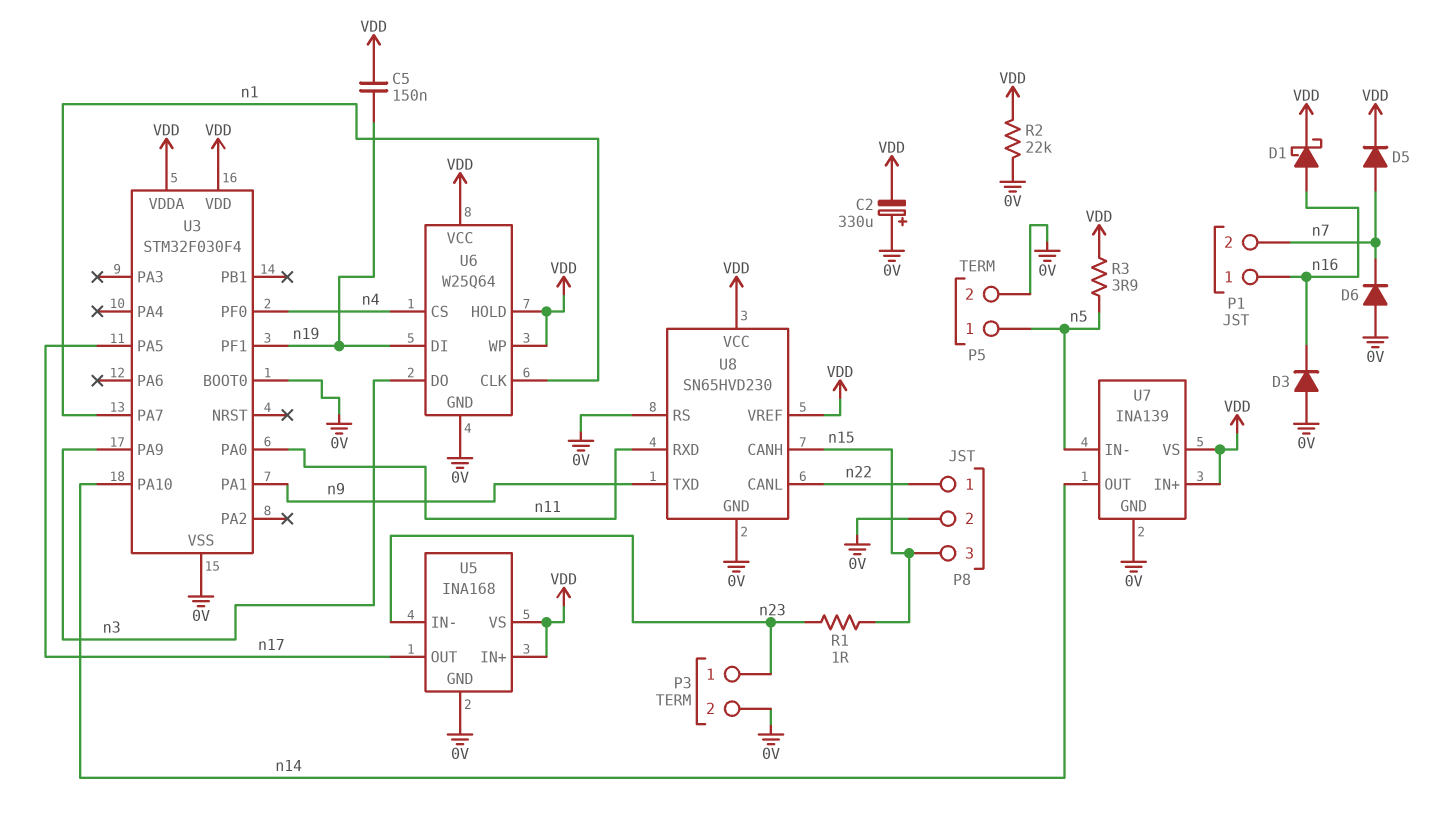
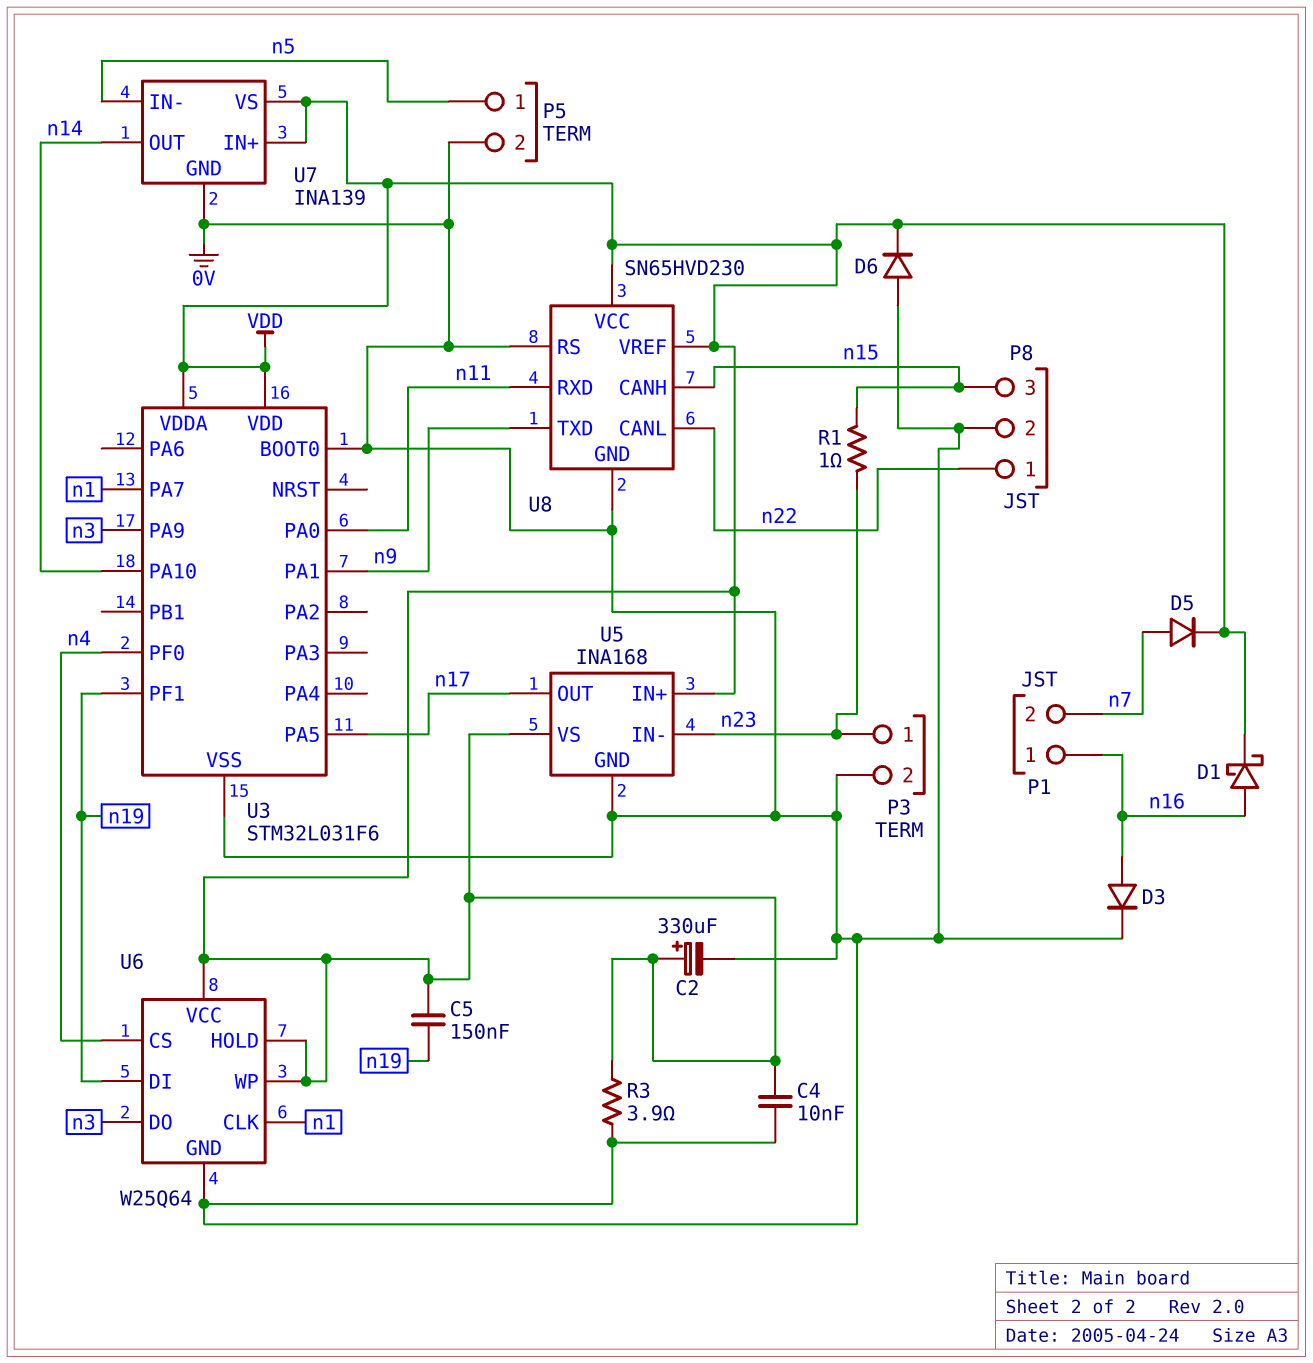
C2: 330uF (plus 0V, minus VDD) -> 330uF (plus VDD, minus 0V)
C4: none -> 10nF (0V, VDD)
D3: diode (A 0V, K n16) -> diode (A n16, K 0V)
D6: diode (A 0V, K n7) -> diode (A 0V, K VDD)
R2: 22k (0V, VDD) -> none
R3: 3.9 (VDD, n5) -> 3.9 (0V, VDD)
U3: STM32F030F4 -> STM32L031F6

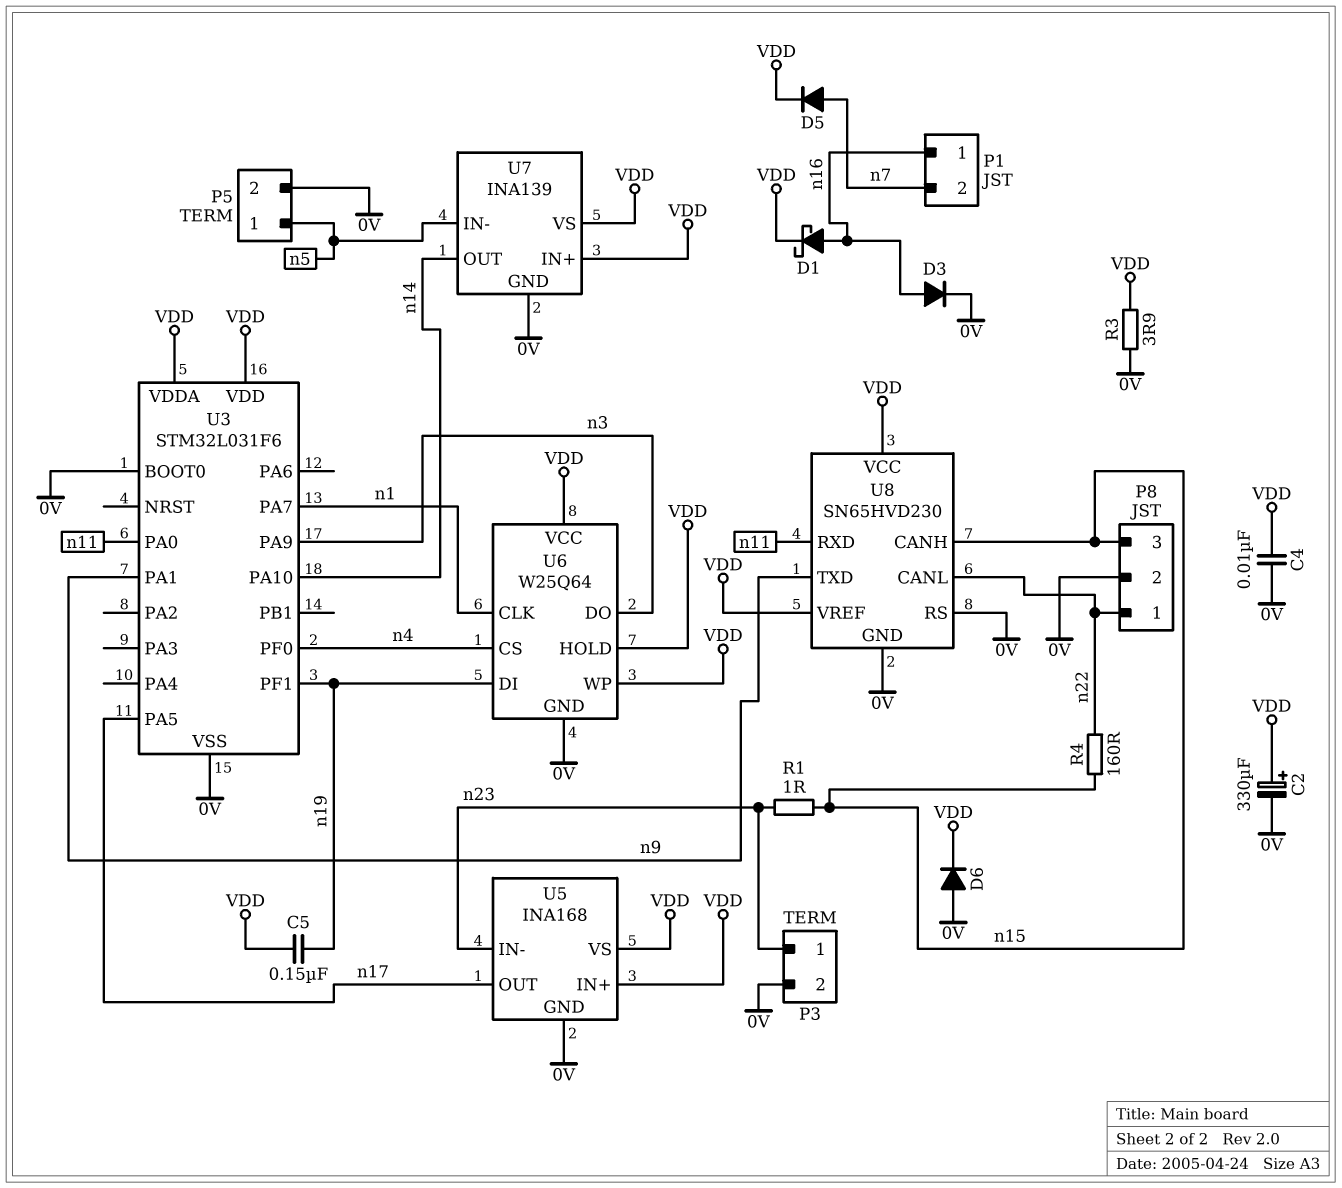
R4: none -> 160 (n15, n22)

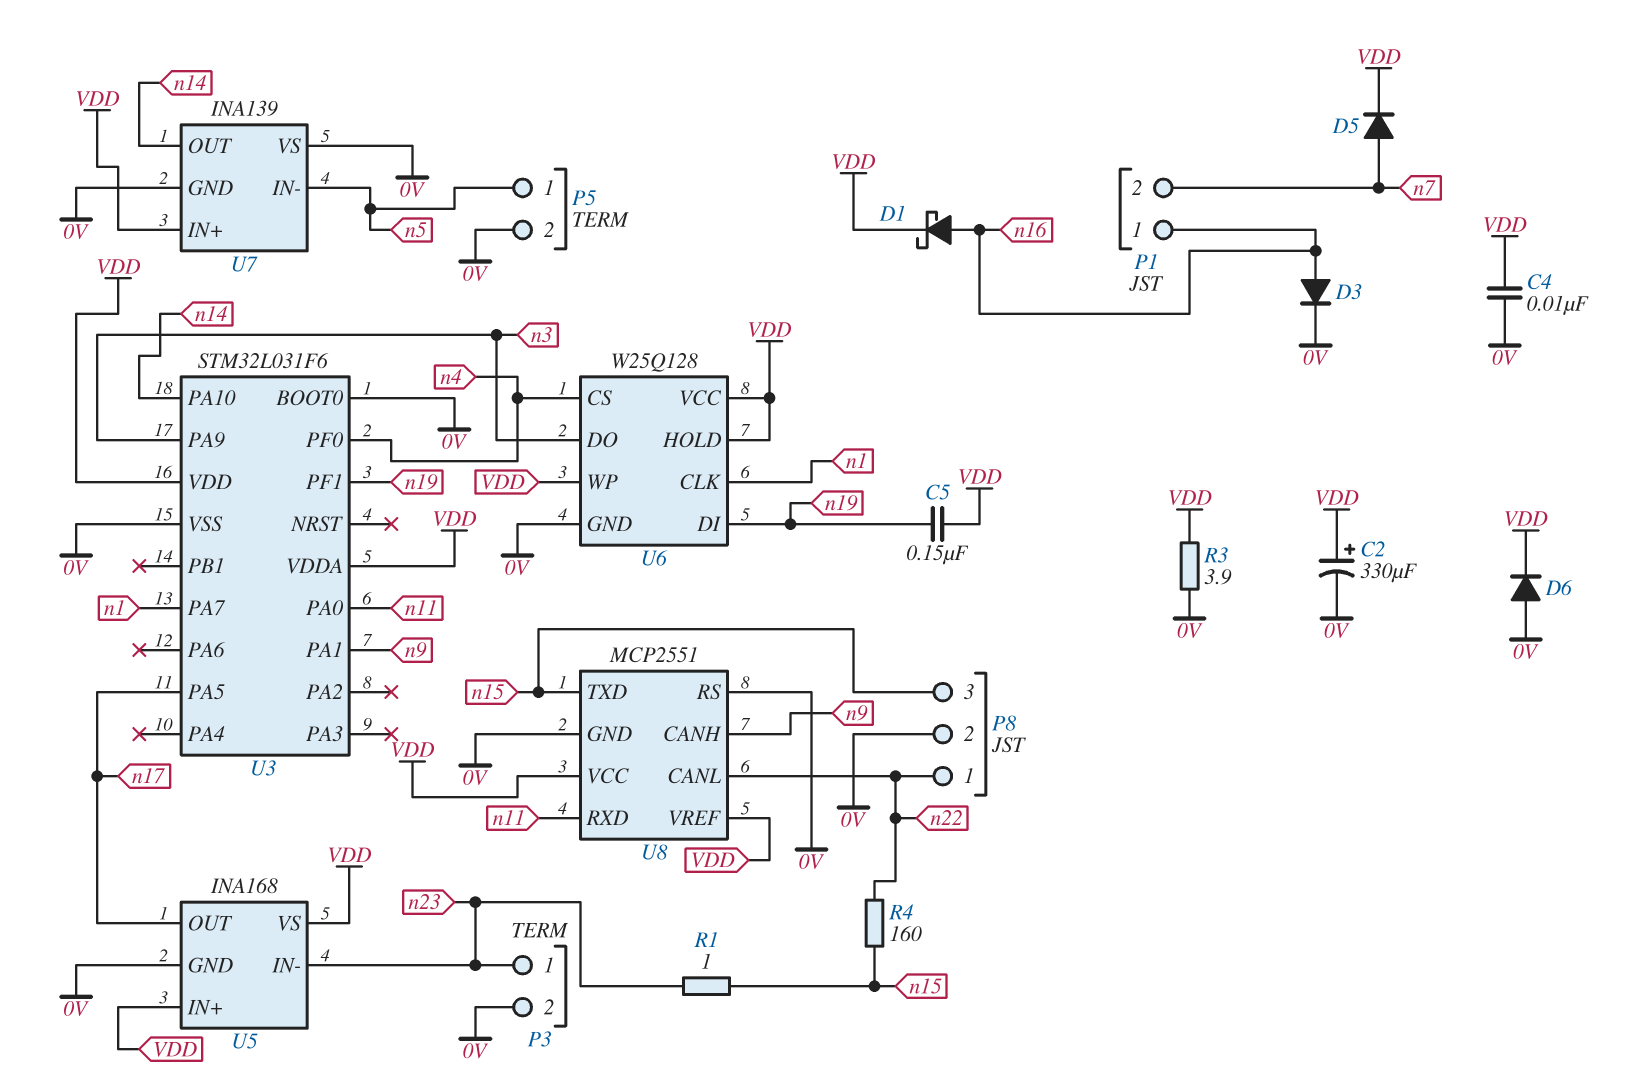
U6: W25Q64 -> W25Q128
U7 pin VS: VDD -> 0V
U8: SN65HVD230 -> MCP2551
U8 pin CANH: n15 -> n9
U8 pin TXD: n9 -> n15

